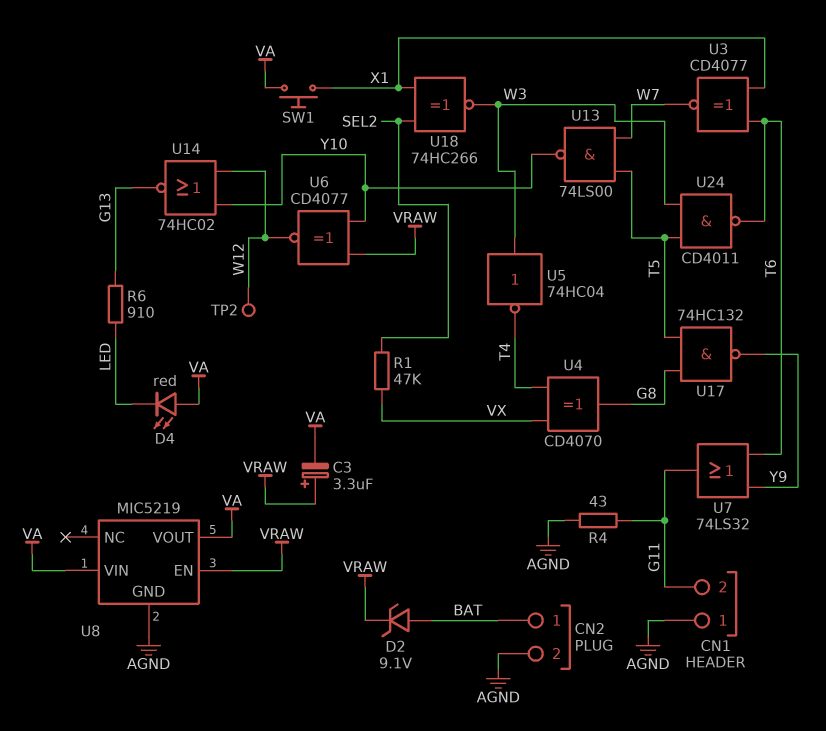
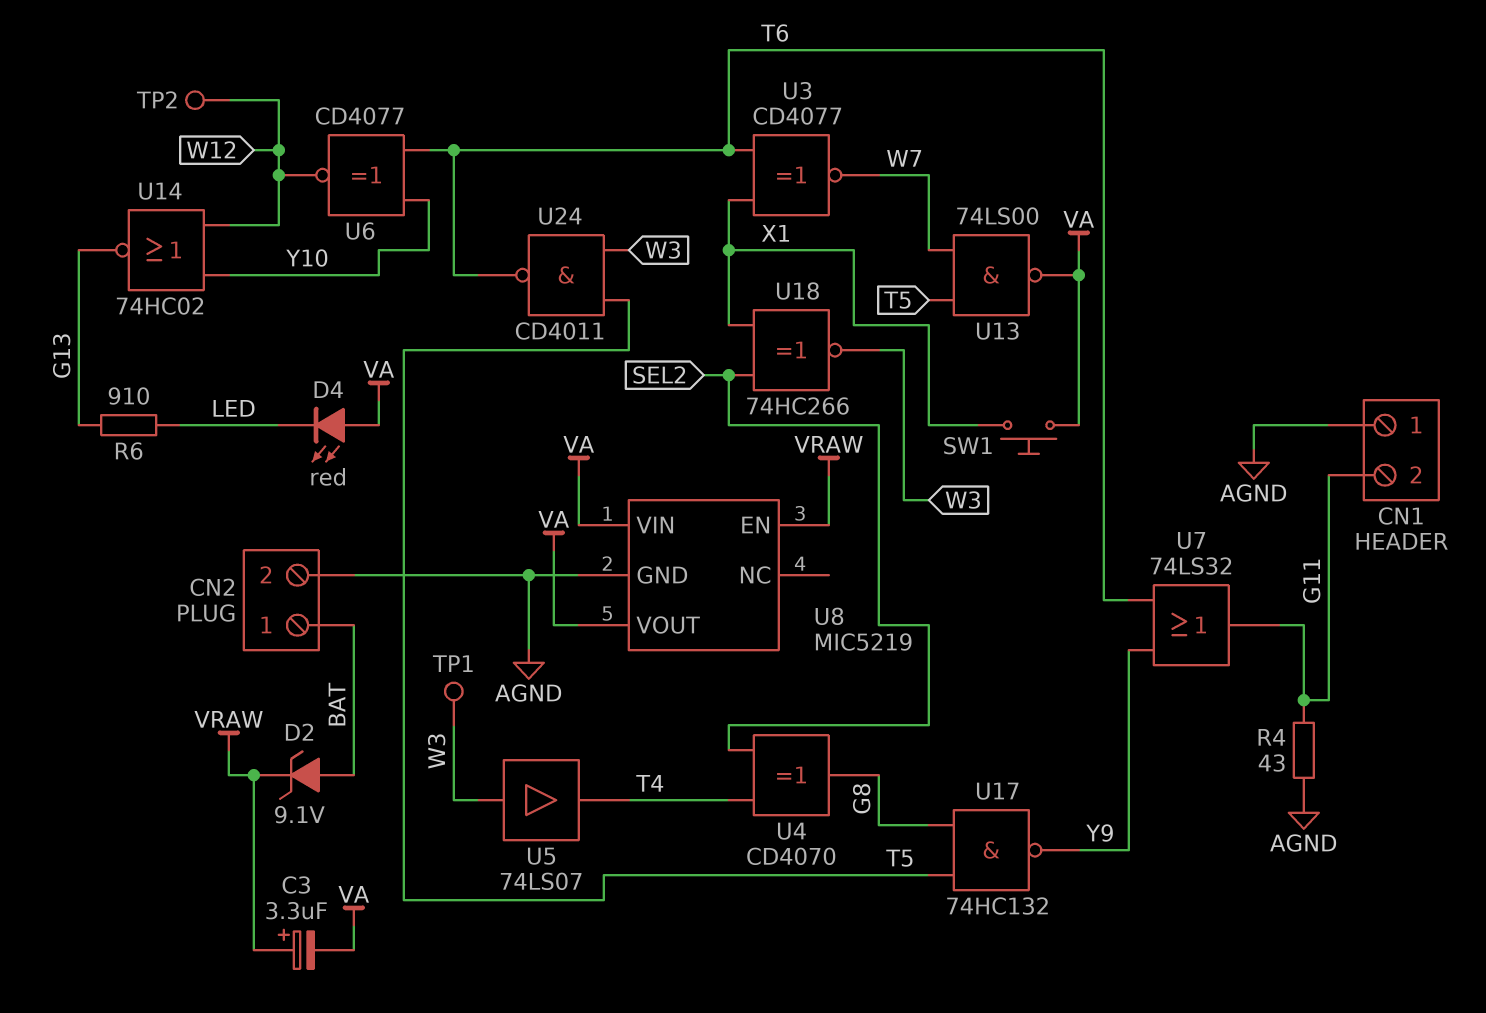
R1: 47k (SEL2, VX) -> none
TP1: none -> test point (W3)
U4: XOR CD4070 (in T4, in VX, out G8) -> XOR CD4070 (in SEL2, in T4, out G8)
U5: NOT 74HC04 (in W3, out T4) -> buffer 74LS07 (in W3, out T4)
U6: XNOR CD4077 (in VRAW, in Y10, out W12) -> XNOR CD4077 (in T6, in Y10, out W12)
U13: NAND 74LS00 (in T5, in W7, out Y10) -> NAND 74LS00 (in T5, in W7, out VA)

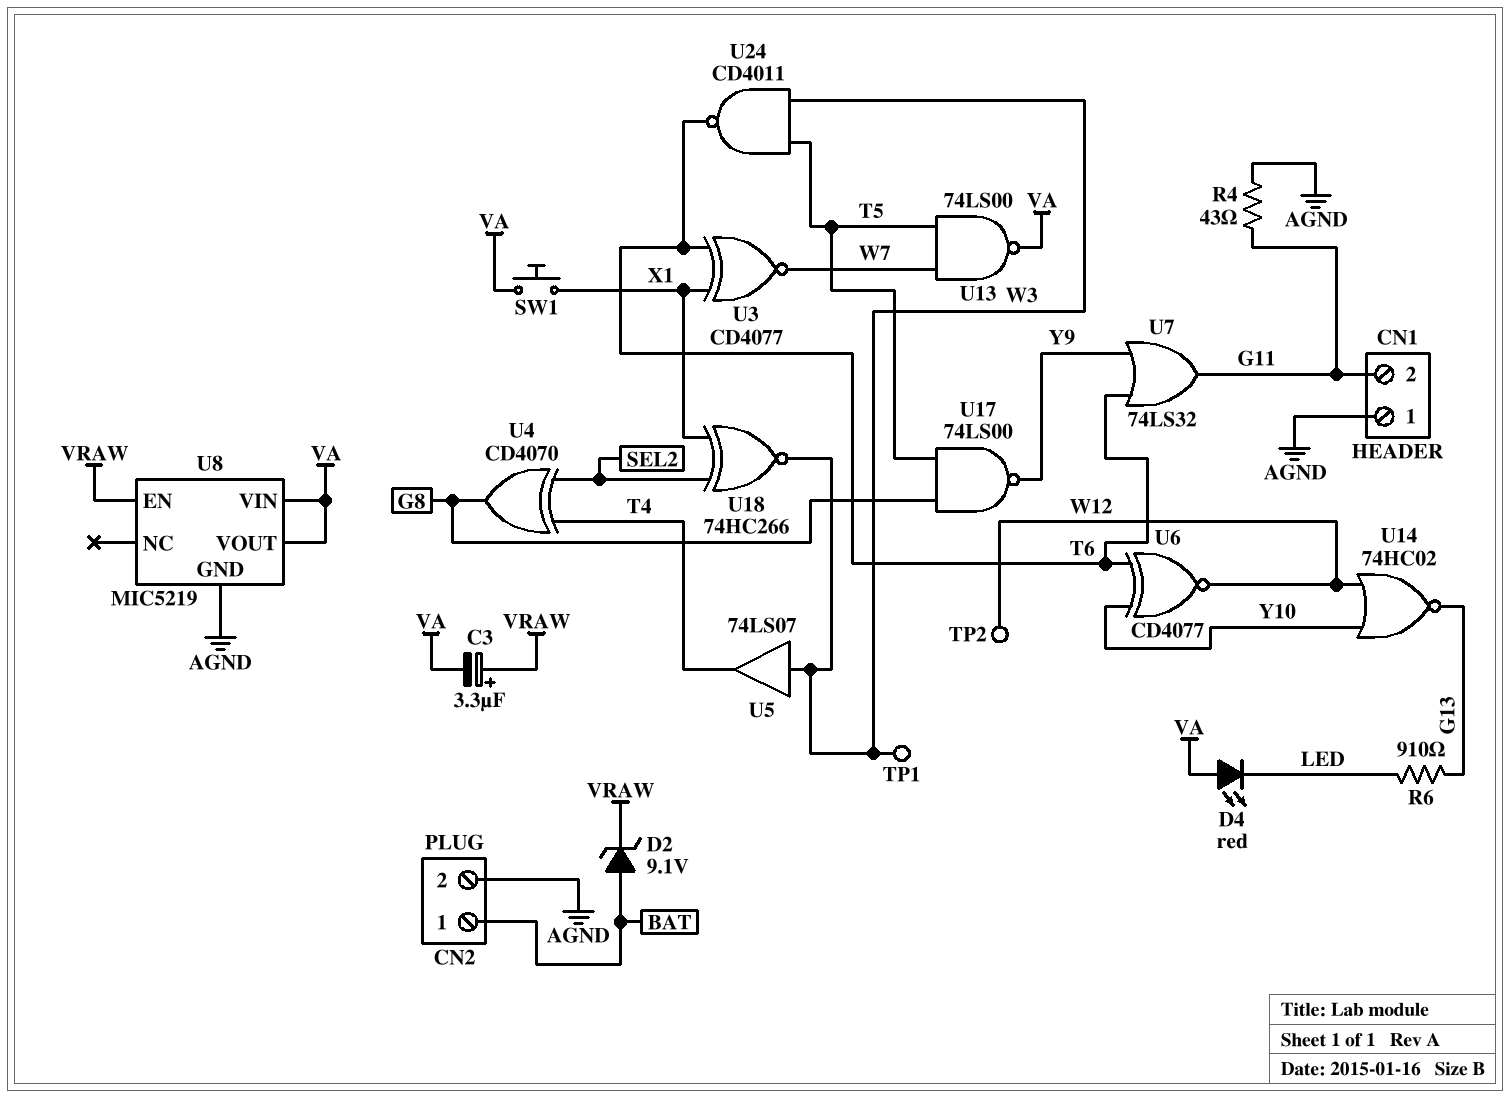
U17: NAND 74HC132 (in G8, in T5, out Y9) -> NAND 74LS00 (in G8, in T5, out Y9)

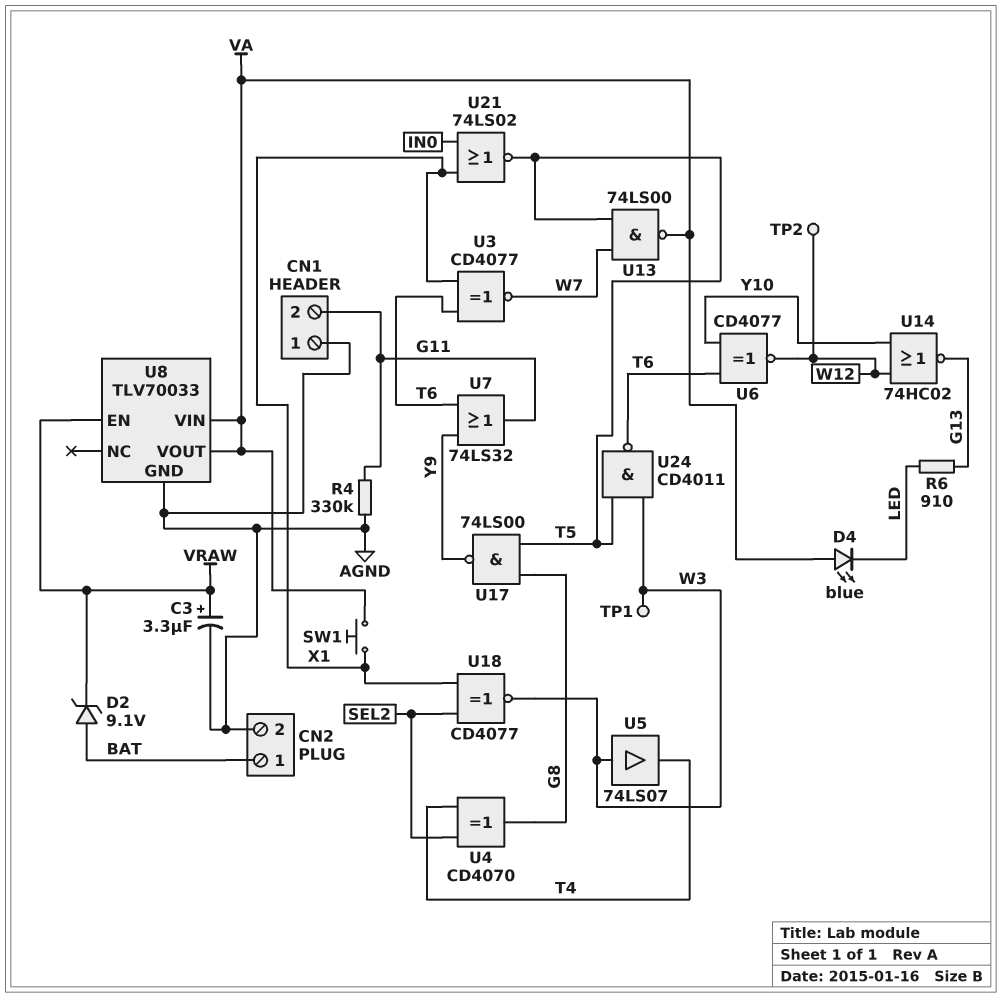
C3: 3.3uF (plus VRAW, minus VA) -> 3.3uF (plus VRAW, minus AGND)
D4: LED red (A VA, K LED) -> LED blue (A VA, K LED)
R4: 43 (AGND, G11) -> 330k (AGND, G11)
U8: MIC5219 -> TLV70033
U18: XNOR 74HC266 (in SEL2, in X1, out W3) -> XNOR CD4077 (in SEL2, in X1, out W3)
U21: none -> NOR 74LS02 (in IN0, in X1, out T5)

